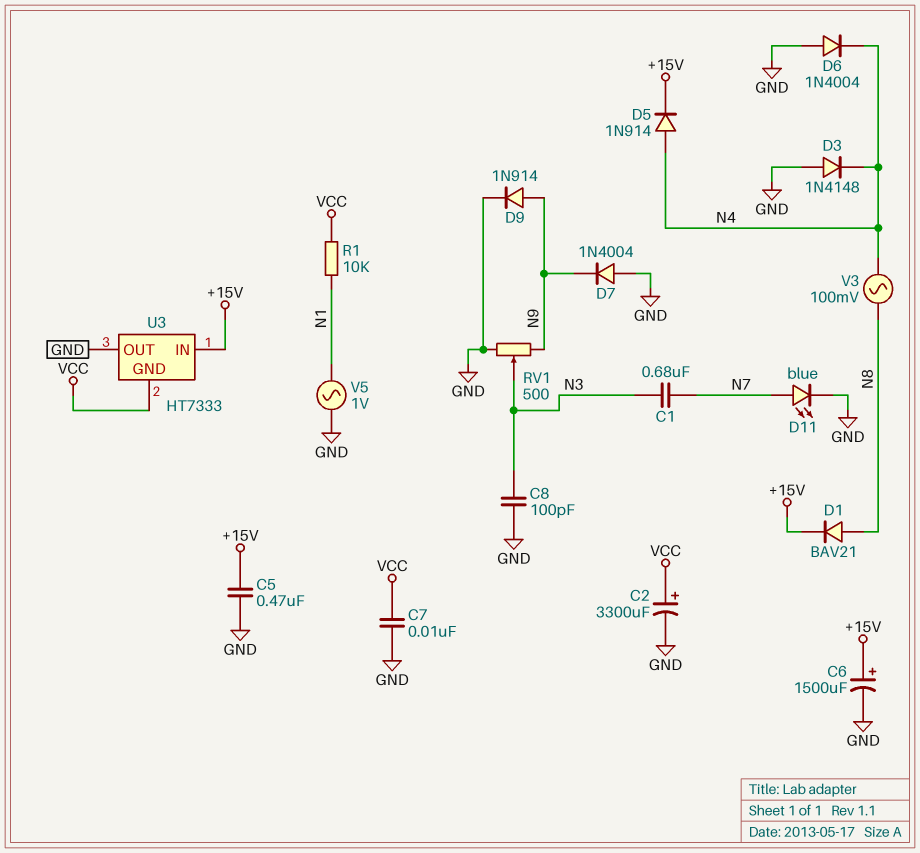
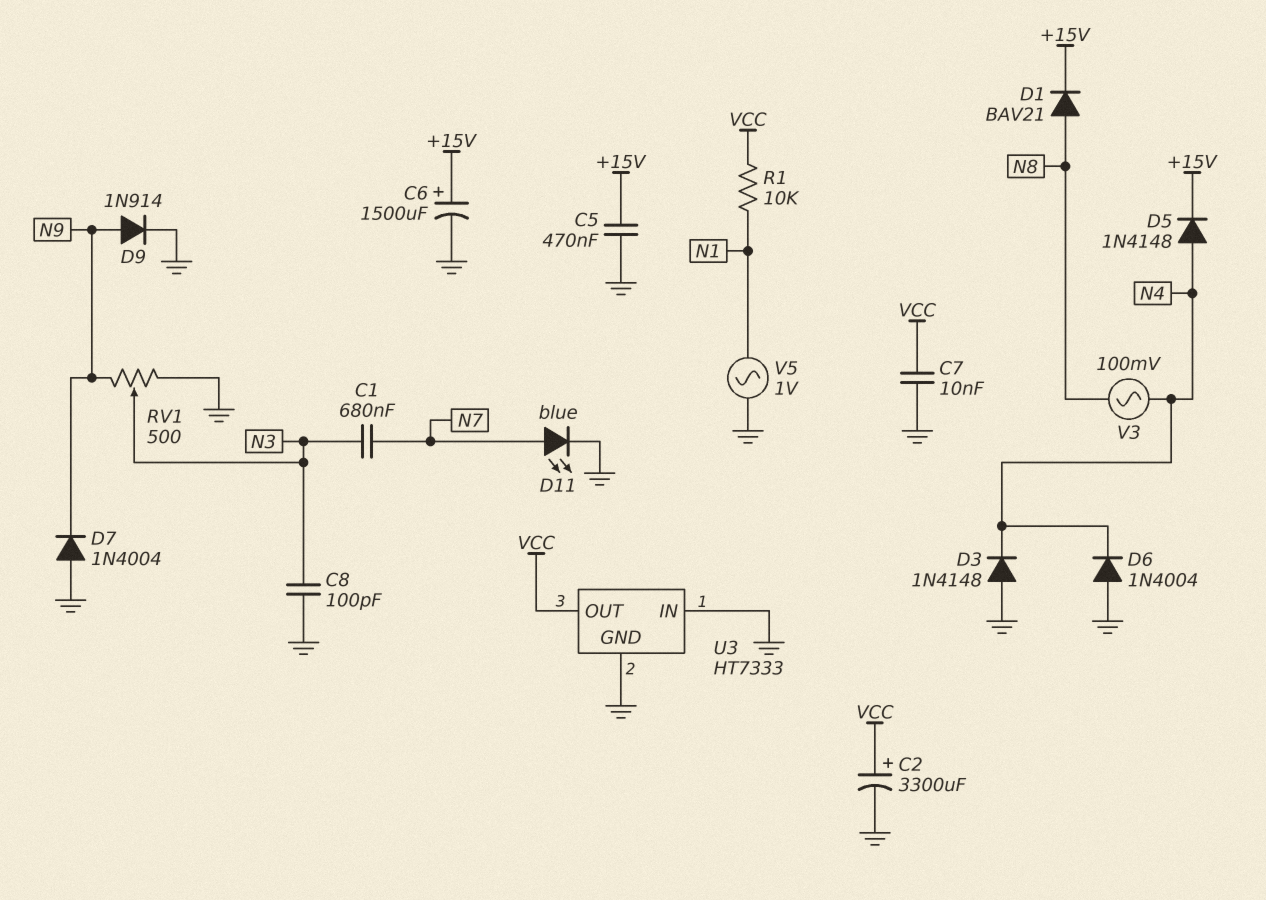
D5: diode 1N914 (A N4, K +15V) -> diode 1N4148 (A N4, K +15V)
U3 pin GND: VCC -> GND
U3 pin IN: +15V -> GND
U3 pin OUT: GND -> VCC

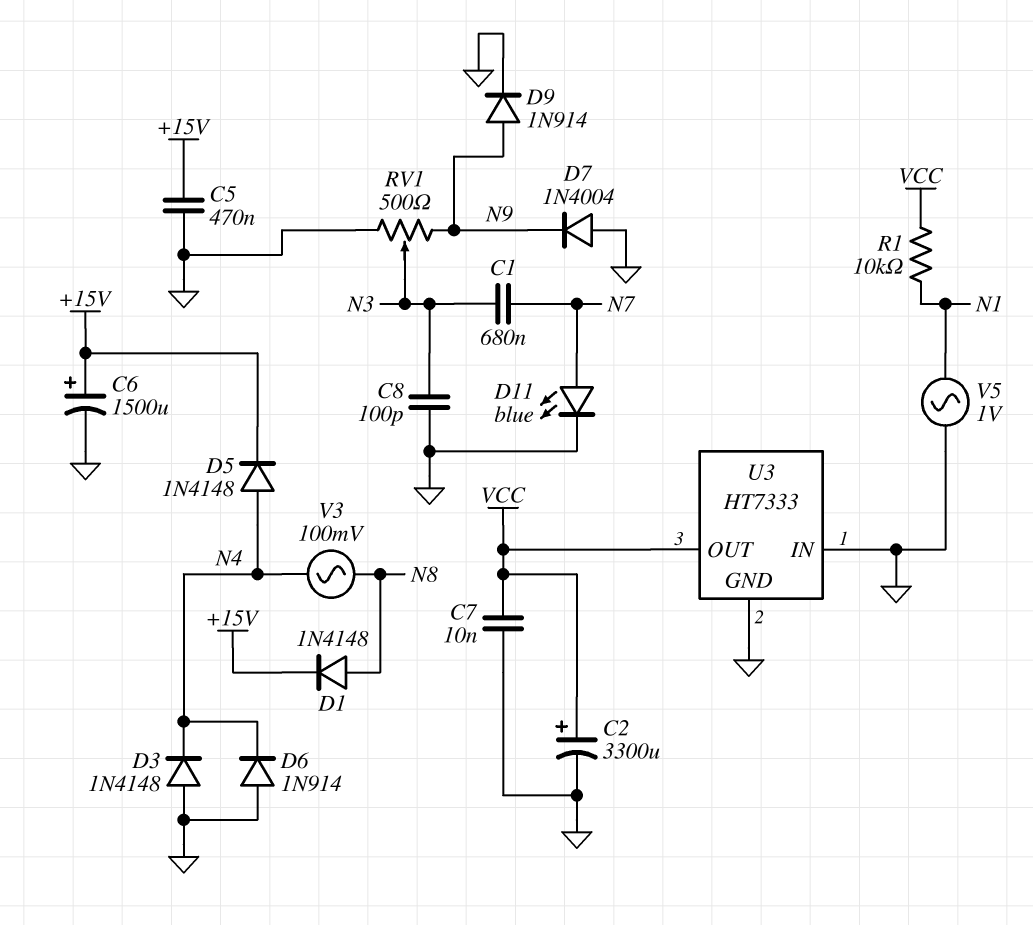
D1: diode BAV21 (A N8, K +15V) -> diode 1N4148 (A N8, K +15V)
D6: diode 1N4004 (A GND, K N4) -> diode 1N914 (A GND, K N4)

